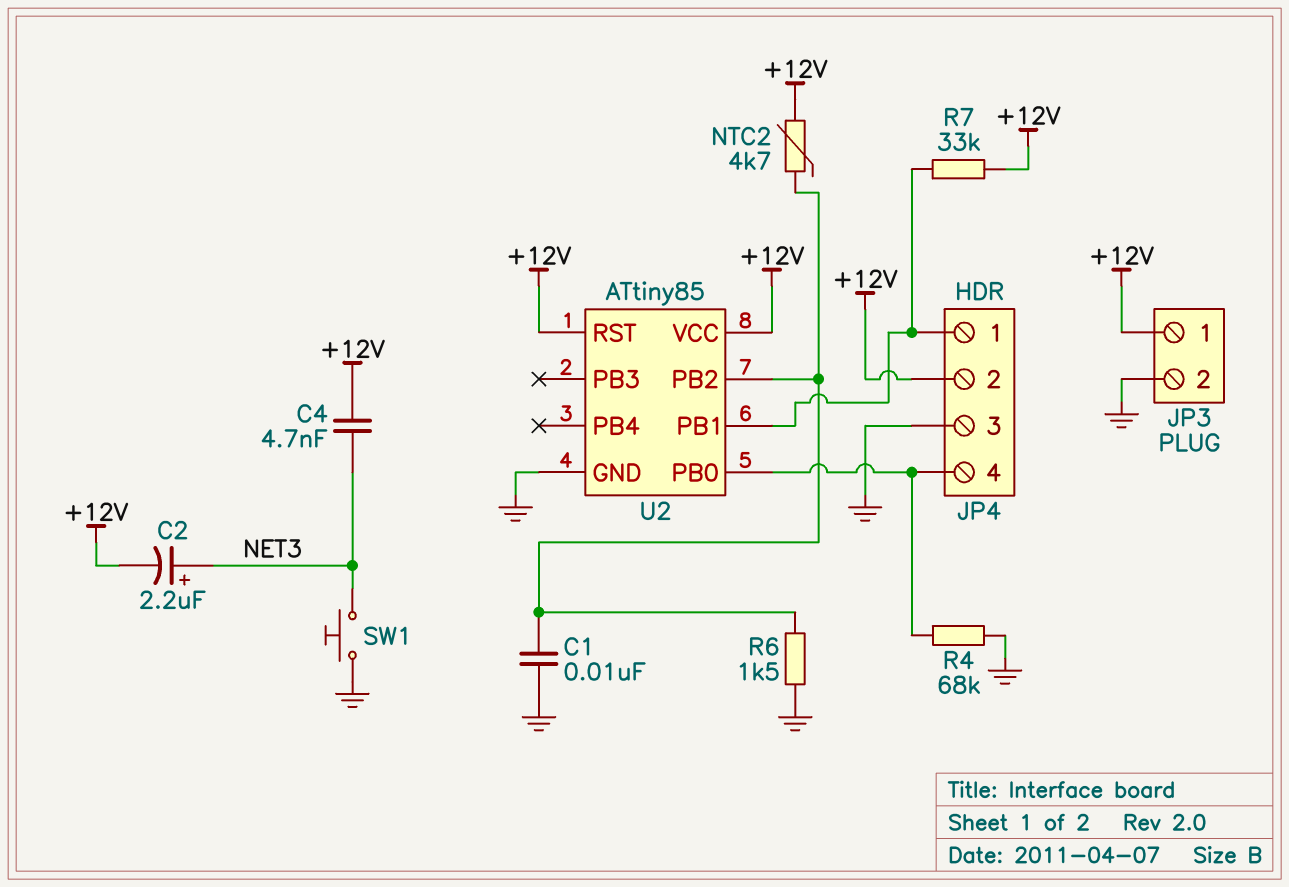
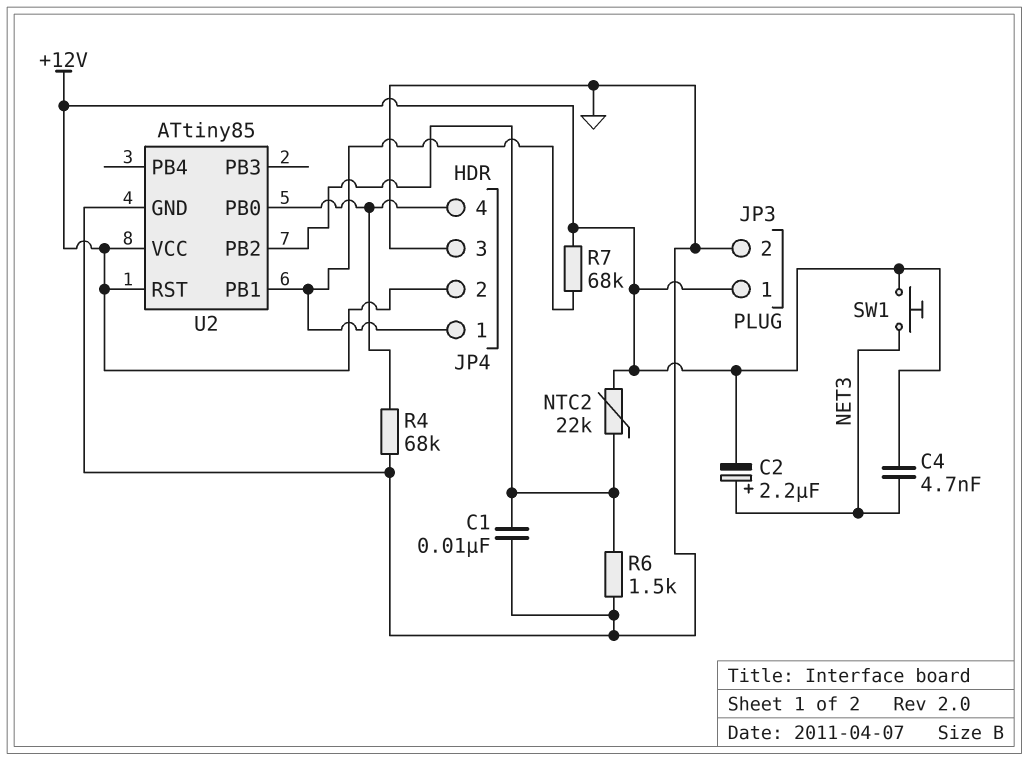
NTC2: 4.7k (+12V, U2/PB2) -> 22k (+12V, U2/PB2)
R7: 33k (+12V, JP4/1) -> 68k (+12V, JP4/1)
SW1: button (GND, NET3) -> button (+12V, NET3)

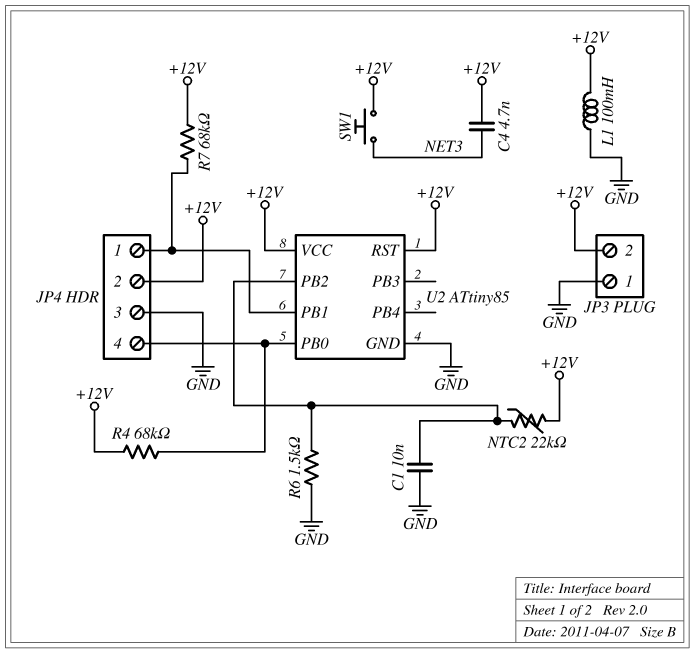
C2: 2.2uF (plus NET3, minus +12V) -> none
JP3 pin 1: +12V -> GND
JP3 pin 2: GND -> +12V
L1: none -> 100mH (+12V, GND)
R4: 68k (GND, JP4/4) -> 68k (+12V, JP4/4)

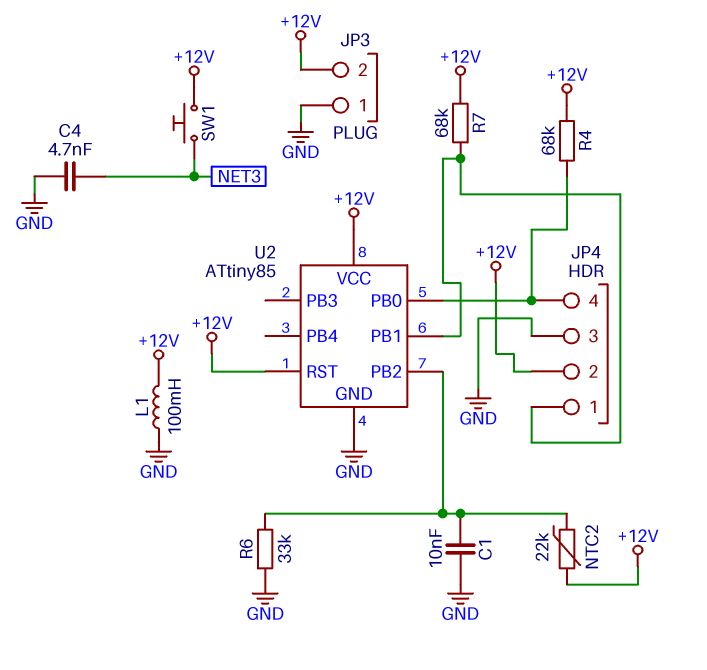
C4: 4.7nF (+12V, NET3) -> 4.7nF (GND, NET3)
R6: 1.5k (GND, U2/PB2) -> 33k (GND, U2/PB2)

